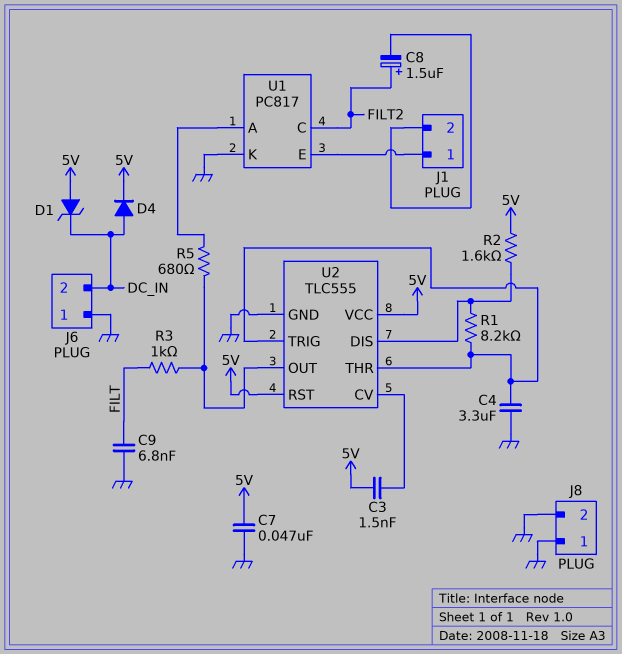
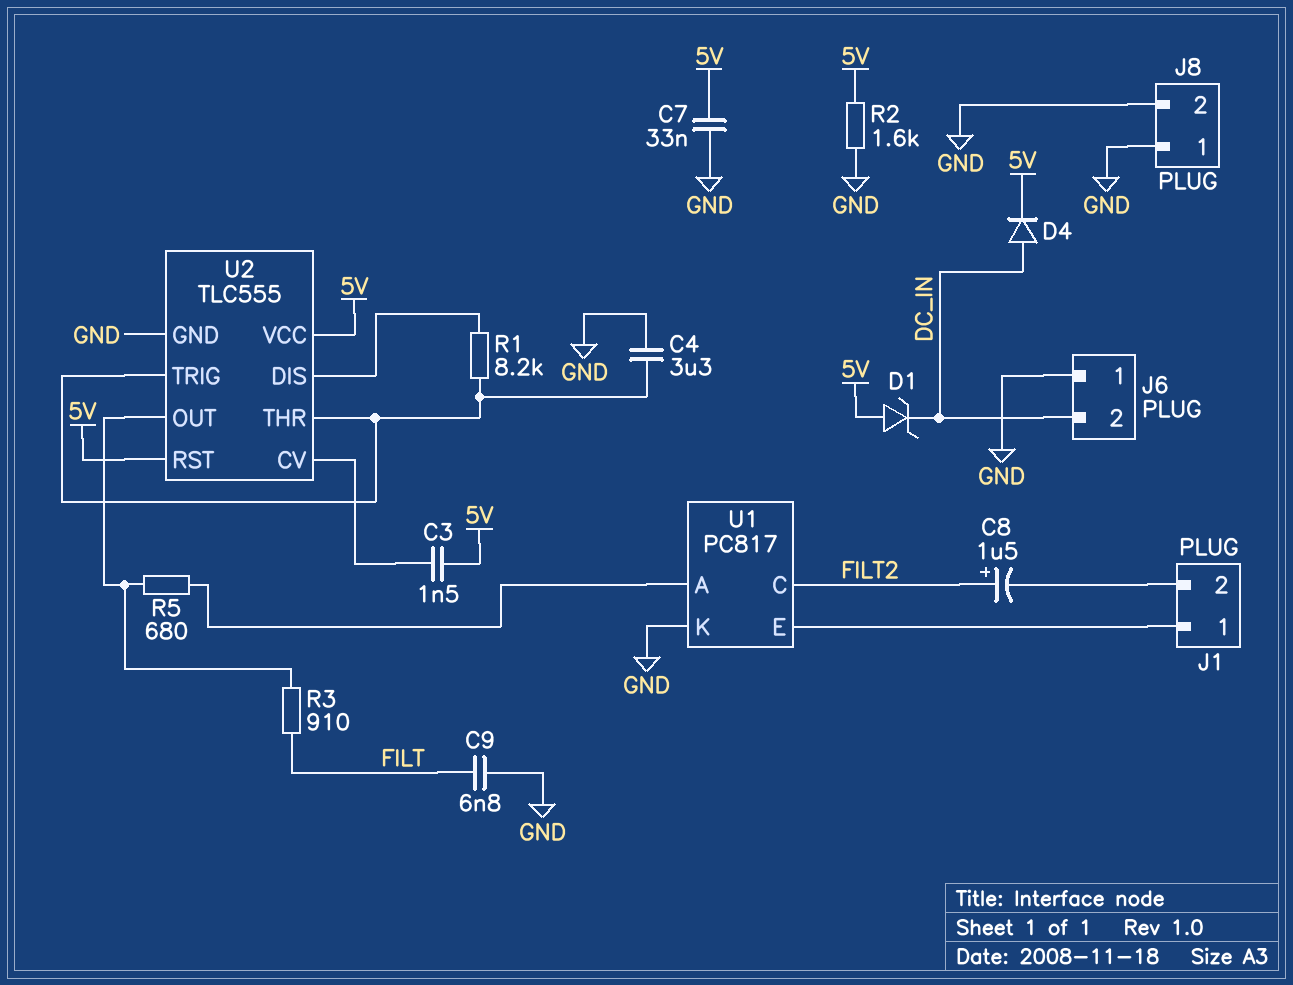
C7: 47nF (5V, GND) -> 33nF (5V, GND)
R2: 1.6k (5V, U2/DIS) -> 1.6k (5V, GND)
R3: 1k (FILT, U2/OUT) -> 910 (FILT, U2/OUT)

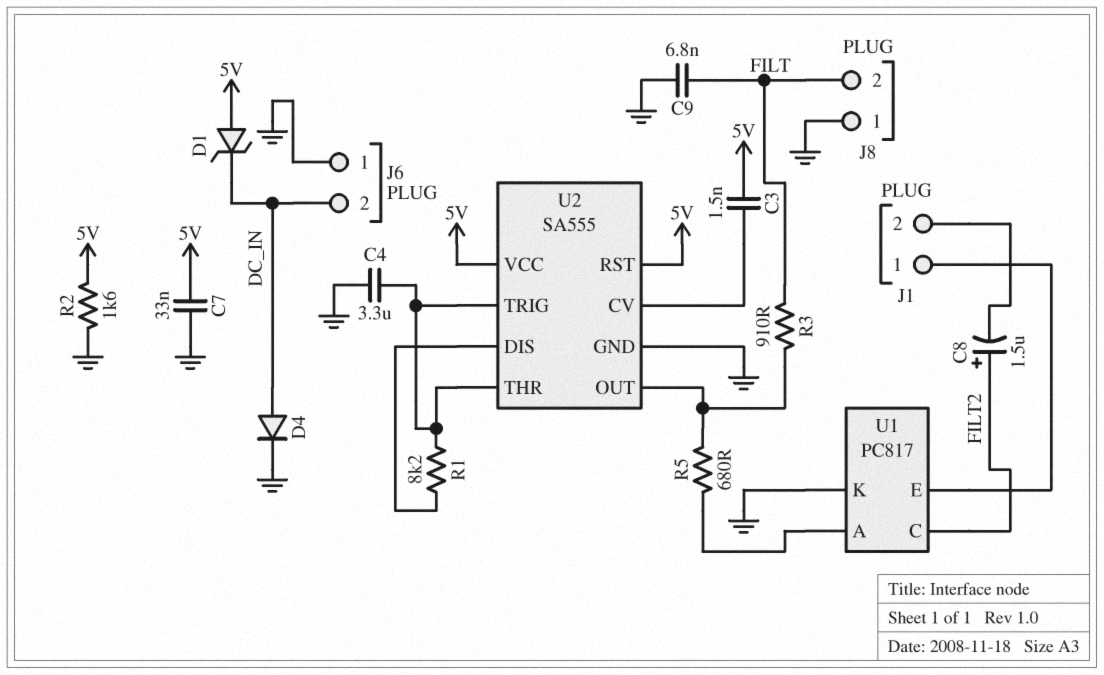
D4: diode (A DC_IN, K 5V) -> diode (A DC_IN, K GND)
J8 pin 2: GND -> FILT
U2: TLC555 -> SA555

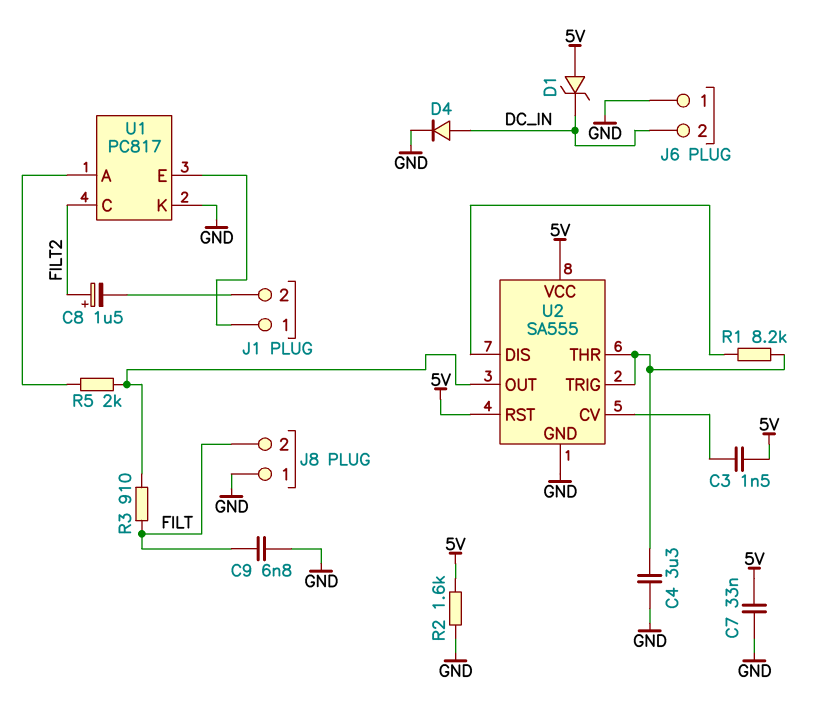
R5: 680 (U1/A, U2/OUT) -> 2k (U1/A, U2/OUT)

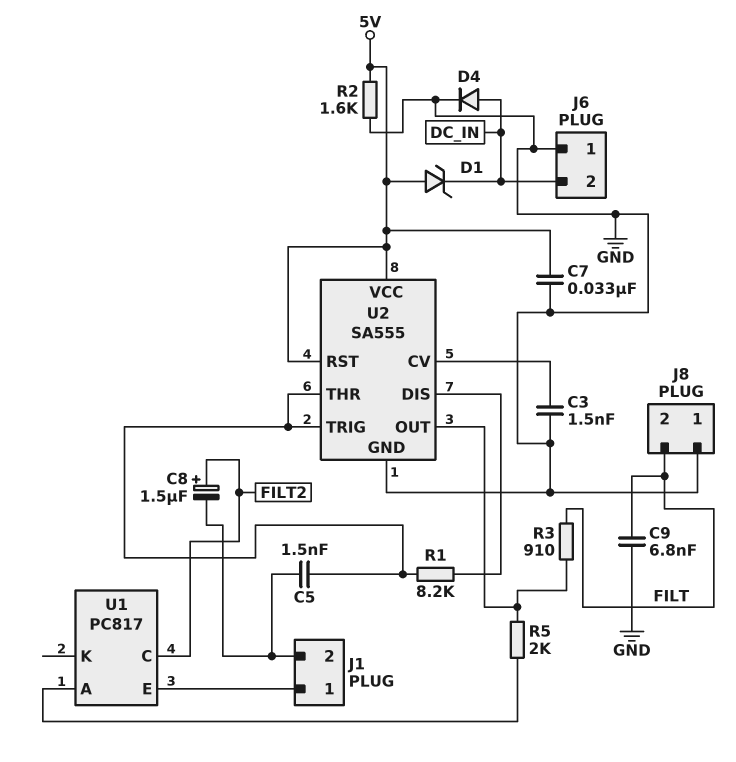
C3: 1.5nF (5V, U2/CV) -> 1.5nF (GND, U2/CV)
C4: 3.3uF (GND, U2/THR) -> none
C5: none -> 1.5nF (J1/2, U2/THR)
U1 pin K: GND -> none

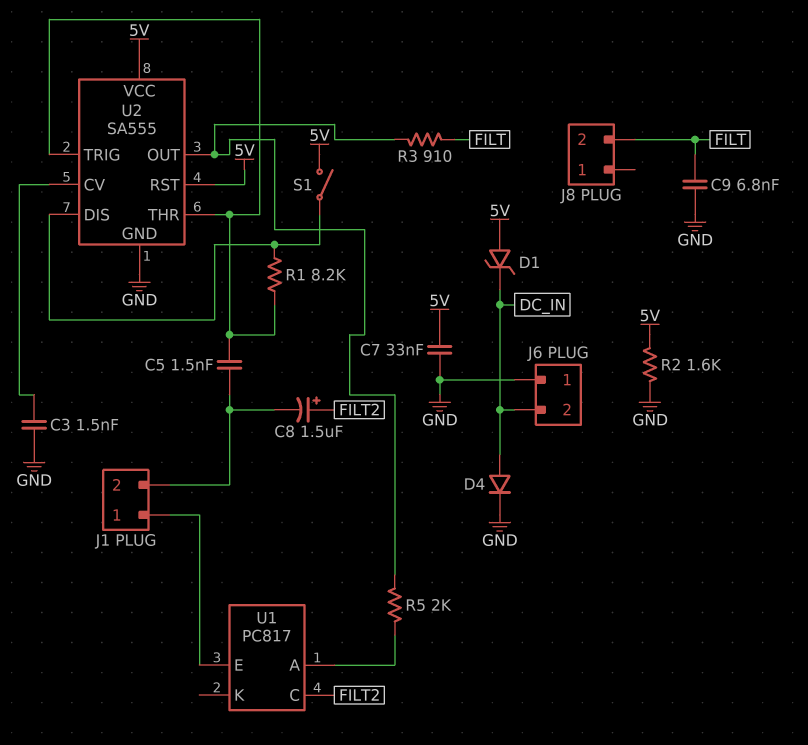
J8 pin 1: GND -> none
S1: none -> switch (5V, U2/DIS)

